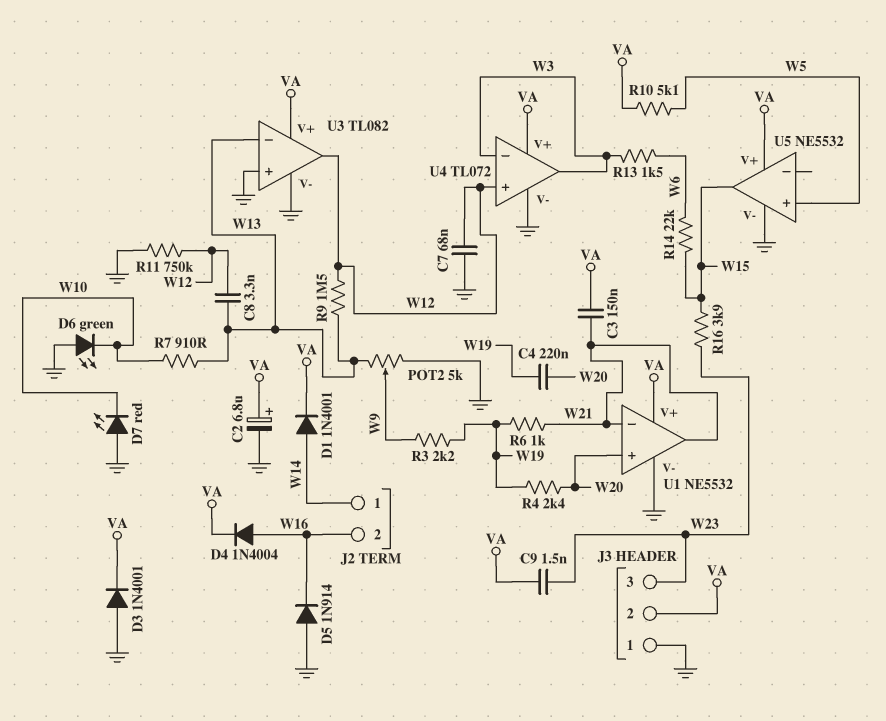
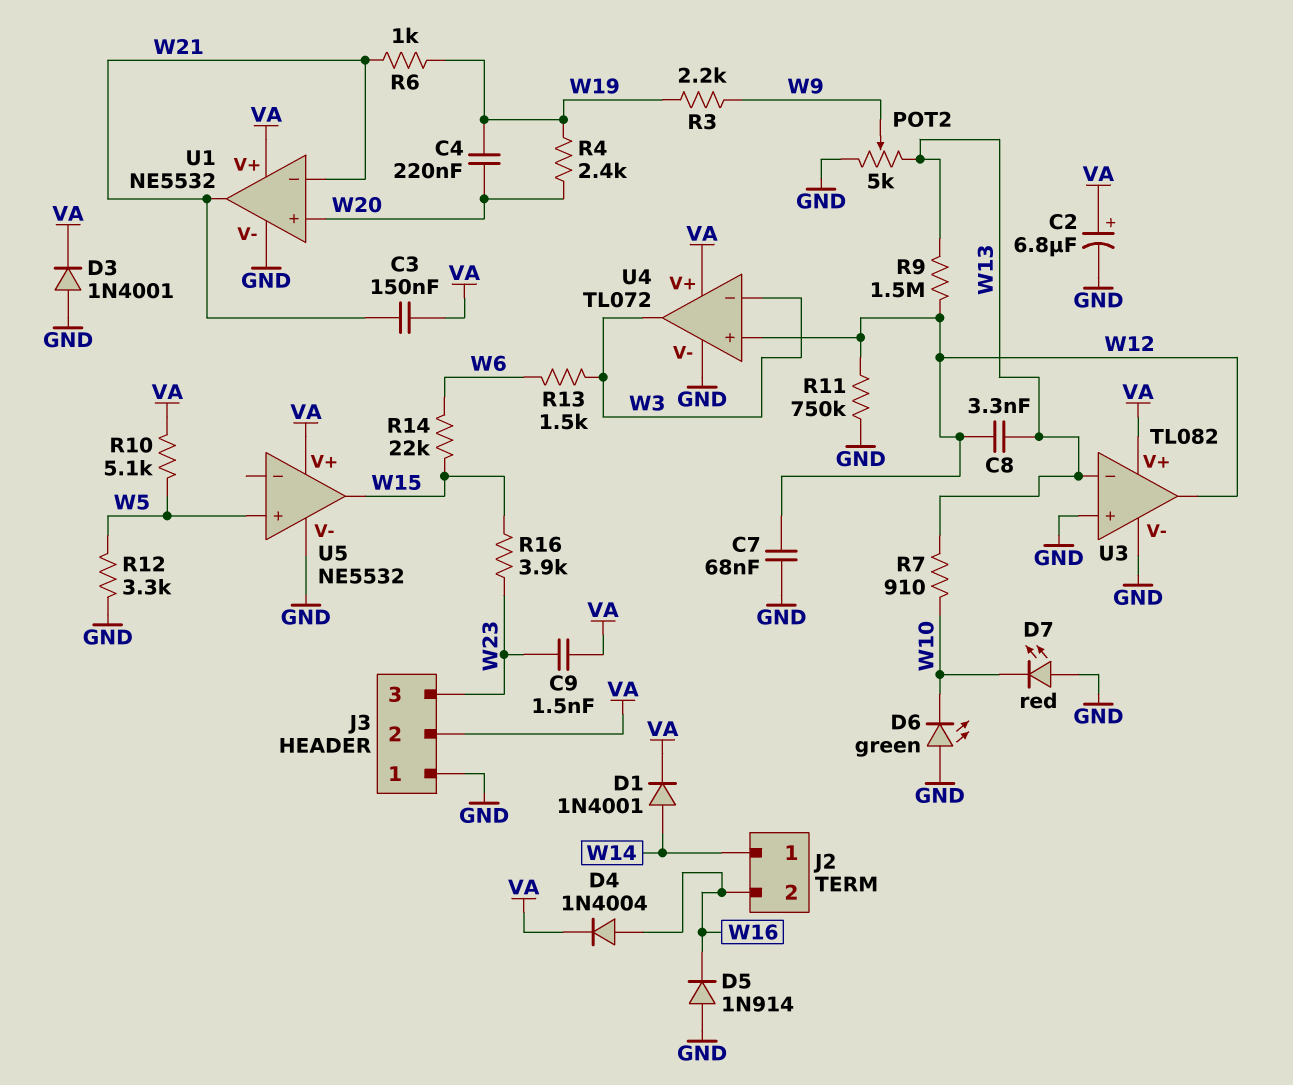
R12: none -> 3.3k (GND, W5)

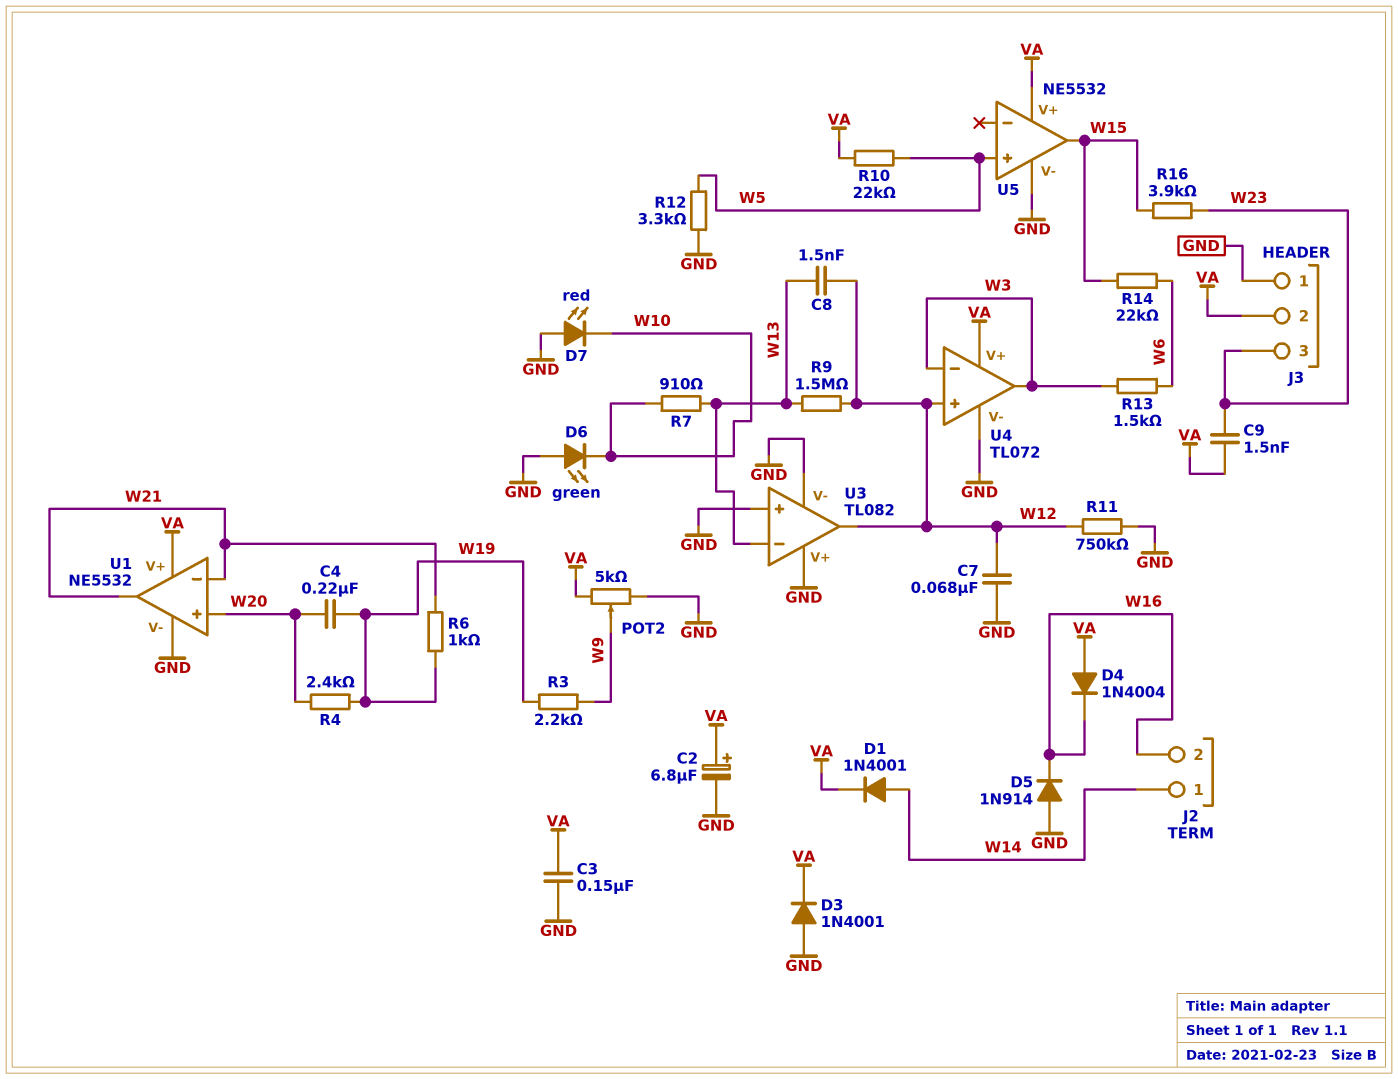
C3: 150nF (VA, W21) -> 150nF (GND, VA)
C8: 3.3nF (W12, W13) -> 1.5nF (W12, W13)
D4: diode 1N4004 (A W16, K VA) -> diode 1N4004 (A VA, K W16)
POT2: 5k (GND, W13, wiper W9) -> 5k (GND, VA, wiper W9)
R10: 5.1k (VA, W5) -> 22k (VA, W5)
U3 pin V+: VA -> GND

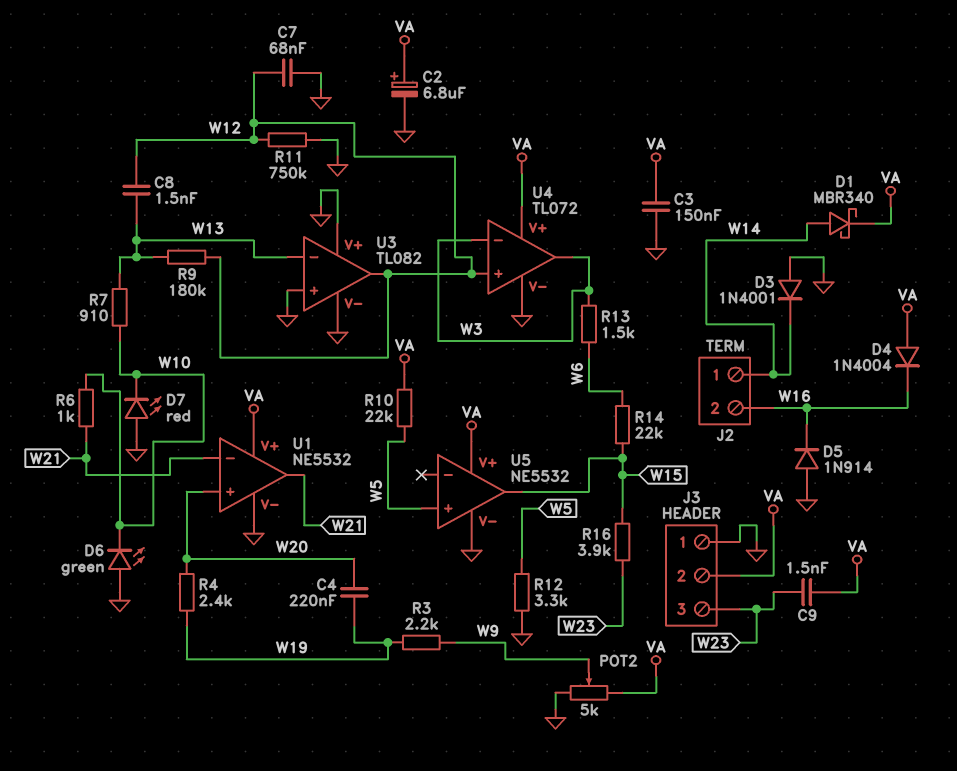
D1: diode 1N4001 (A W14, K VA) -> schottky MBR340 (A W14, K VA)
D3: diode 1N4001 (A GND, K VA) -> diode 1N4001 (A GND, K W14)
R6: 1k (W19, W21) -> 1k (W10, W21)
R9: 1.5M (W12, W13) -> 180k (W12, W13)

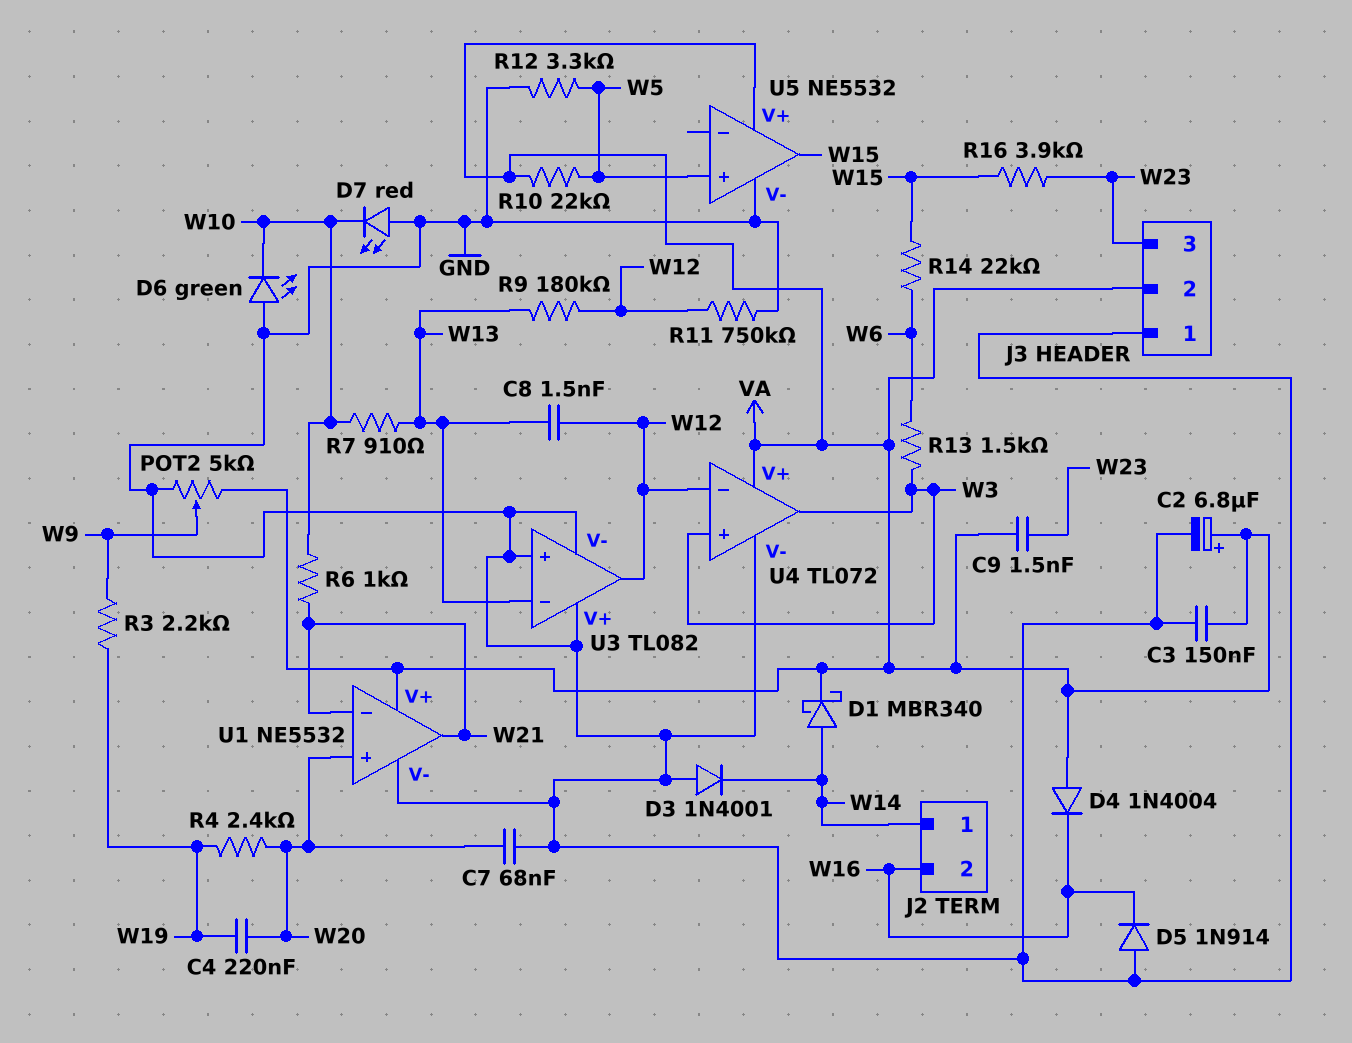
C7: 68nF (GND, W12) -> 68nF (GND, W20)
U4 pin in+: W12 -> W3
U4 pin in-: W3 -> W12

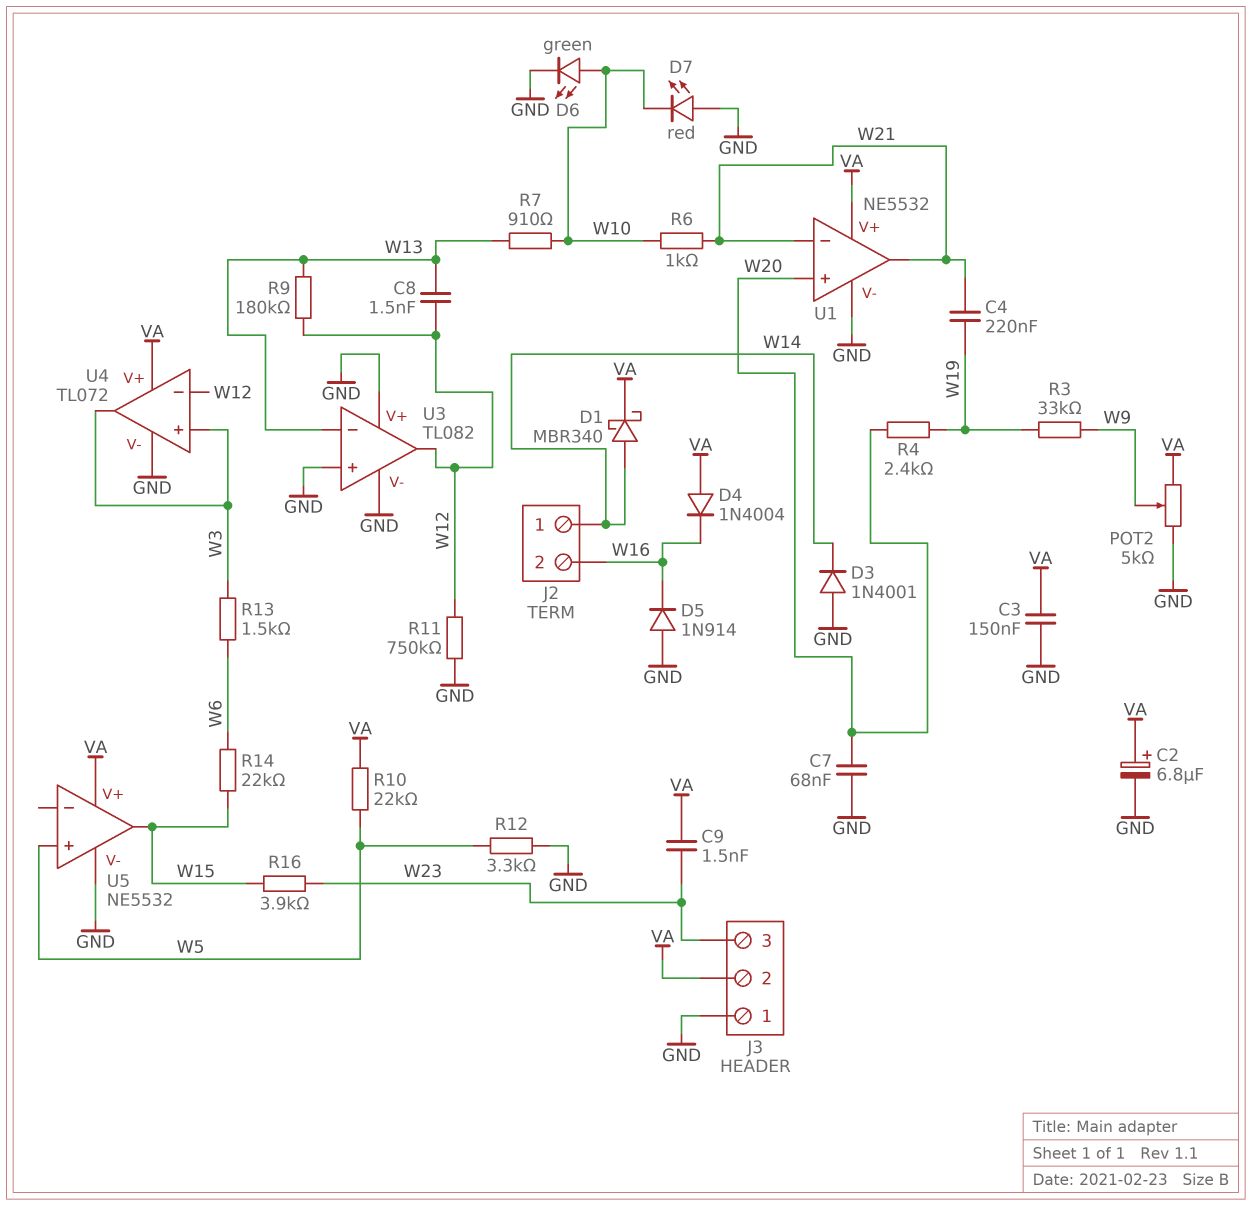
C4: 220nF (W19, W20) -> 220nF (W19, W21)
D6: LED green (A GND, K W10) -> LED green (A W10, K GND)
R3: 2.2k (W9, W19) -> 33k (W9, W19)

